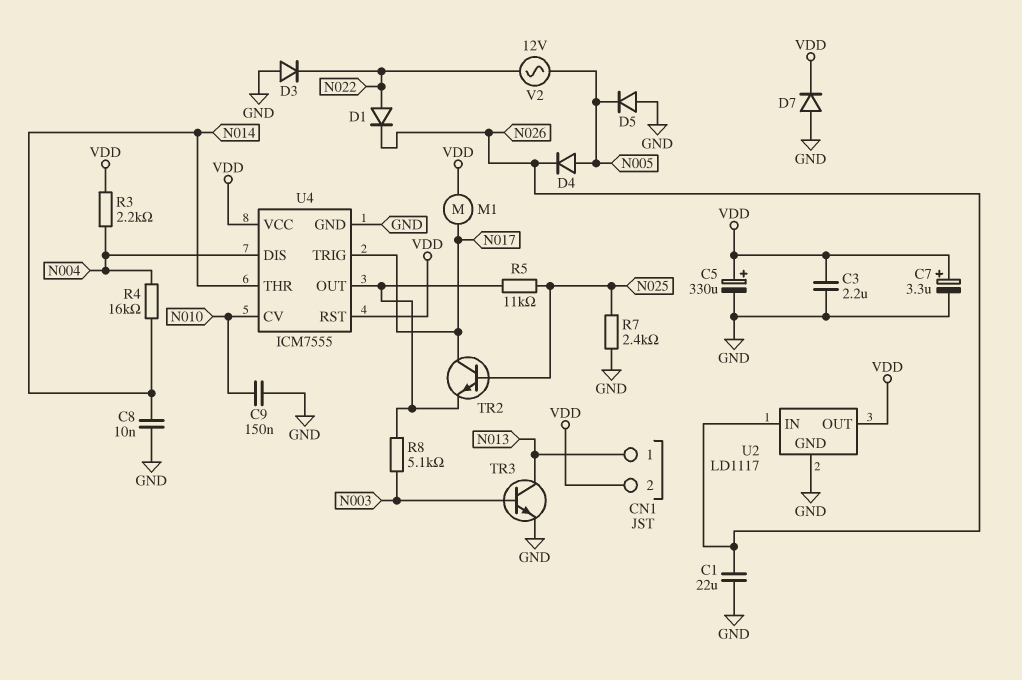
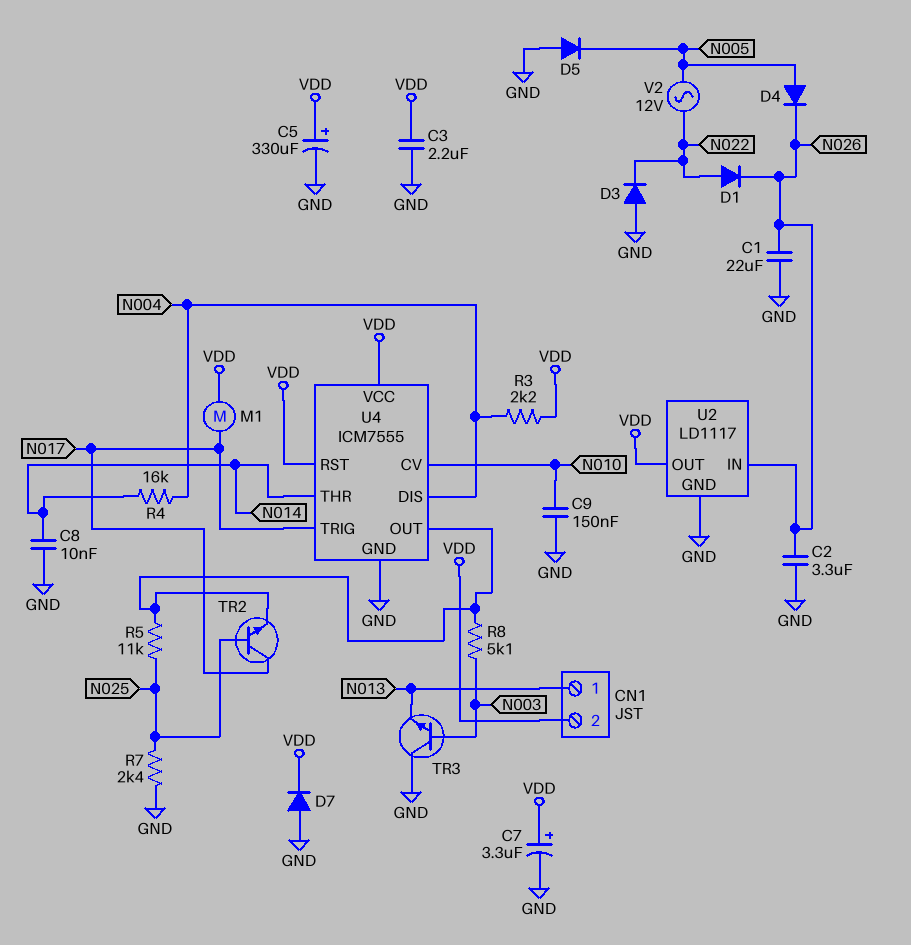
C2: none -> 3.3uF (GND, N026)
TR3: NPN (B N003, C N013, E GND) -> NPN (B N003, C GND, E N013)

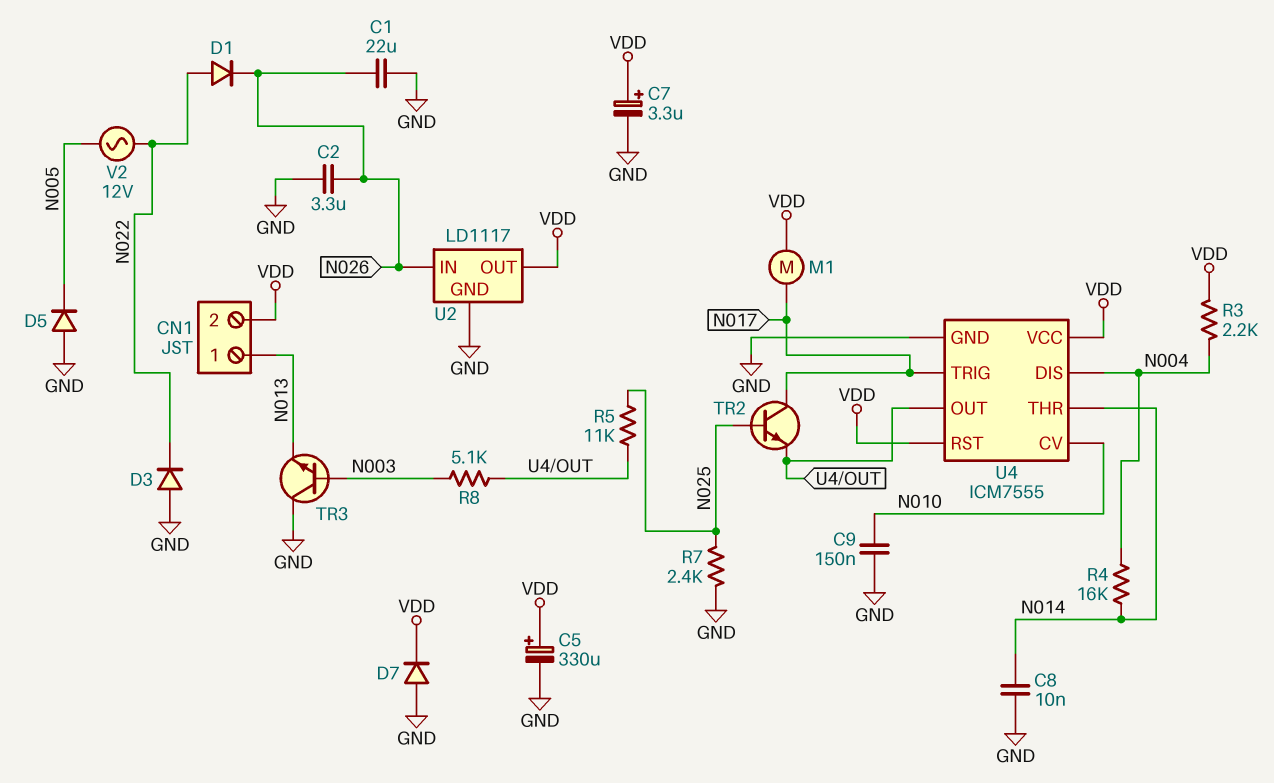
C3: 2.2uF (GND, VDD) -> none
D4: diode (A N005, K N026) -> none

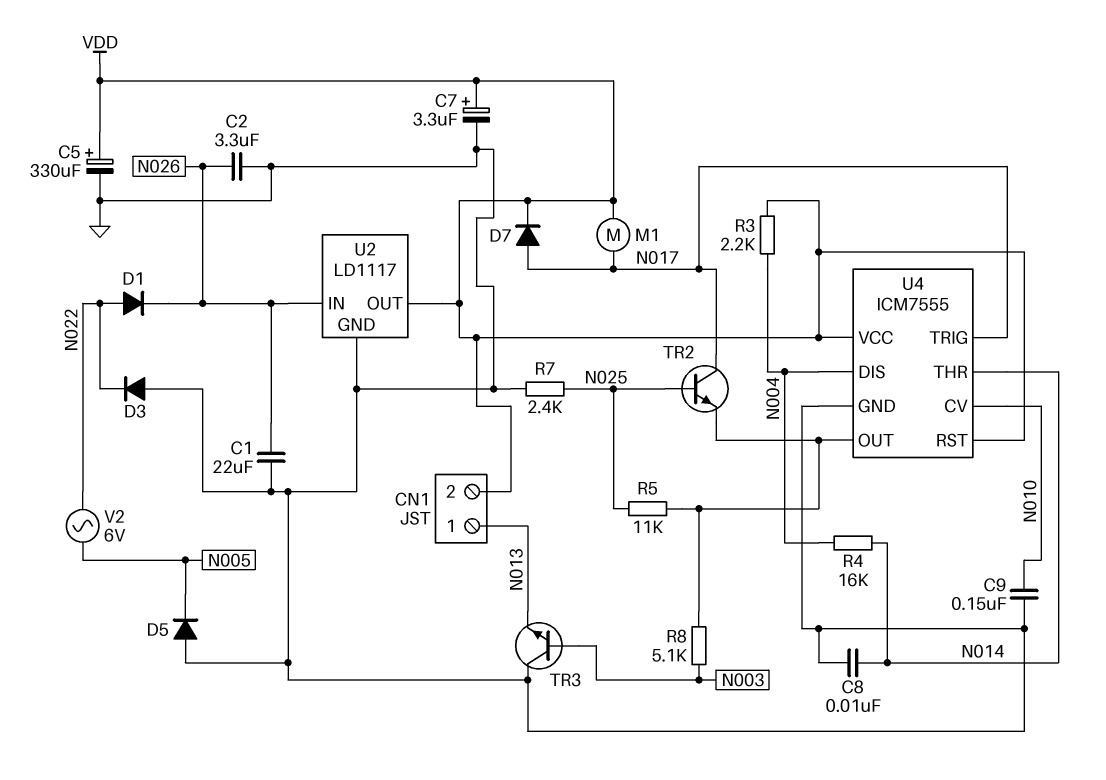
D7: diode (A GND, K VDD) -> diode (A N017, K VDD)
V2: AC 12V (N005, N022) -> AC 6V (N005, N022)

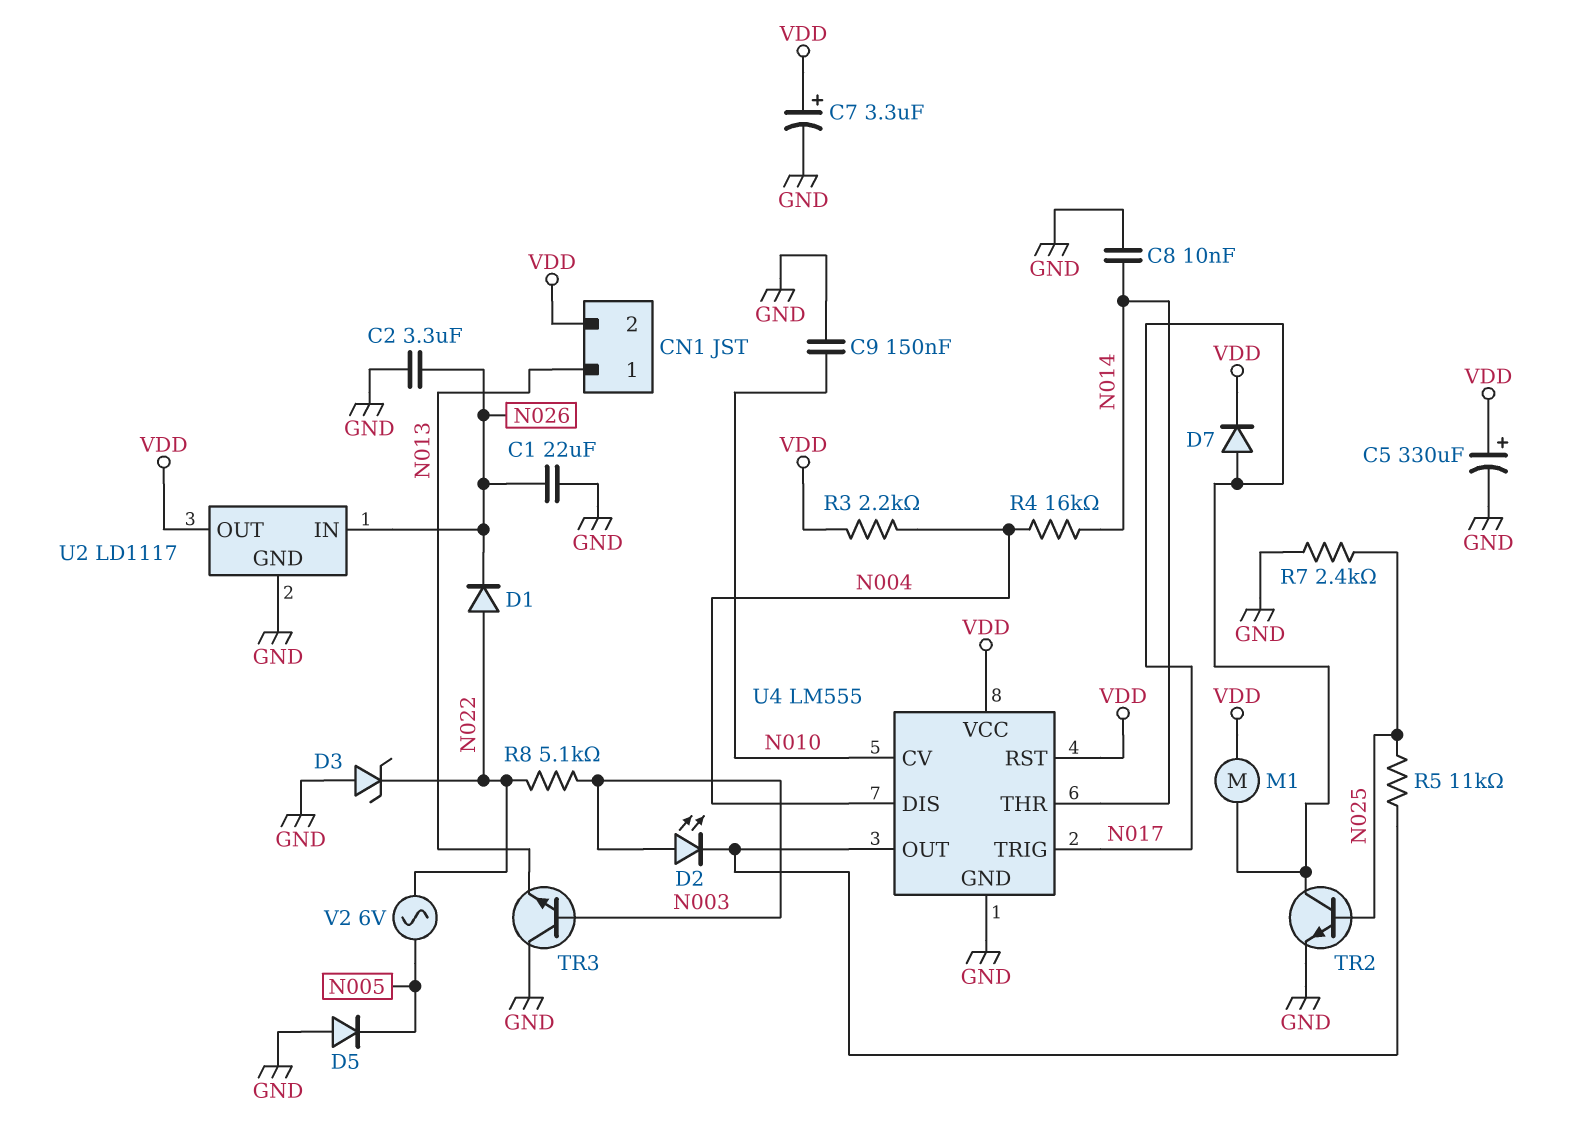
D2: none -> LED (A N003, K U4/OUT)
D3: diode (A GND, K N022) -> zener (A GND, K N022)
R8: 5.1k (N003, U4/OUT) -> 5.1k (N003, N022)
TR2: NPN (B N025, C N017, E U4/OUT) -> NPN (B N025, C N017, E GND)
U4: ICM7555 -> LM555

